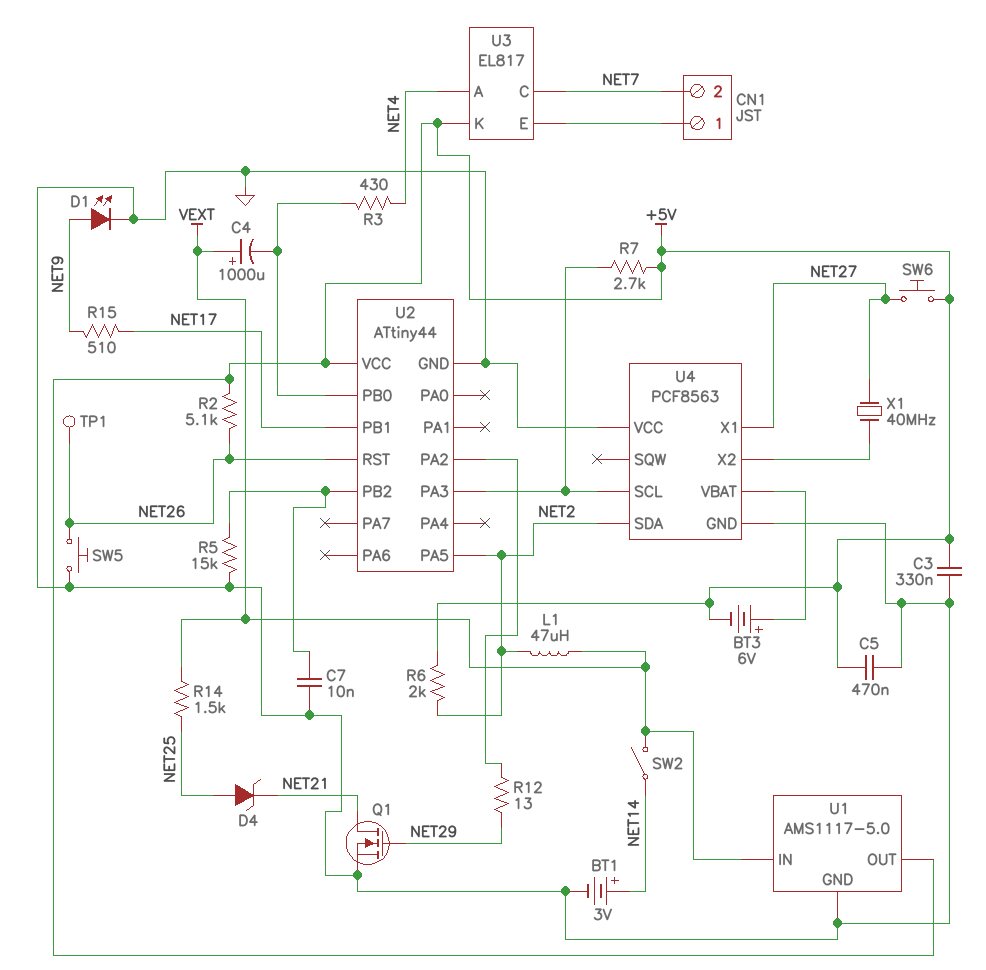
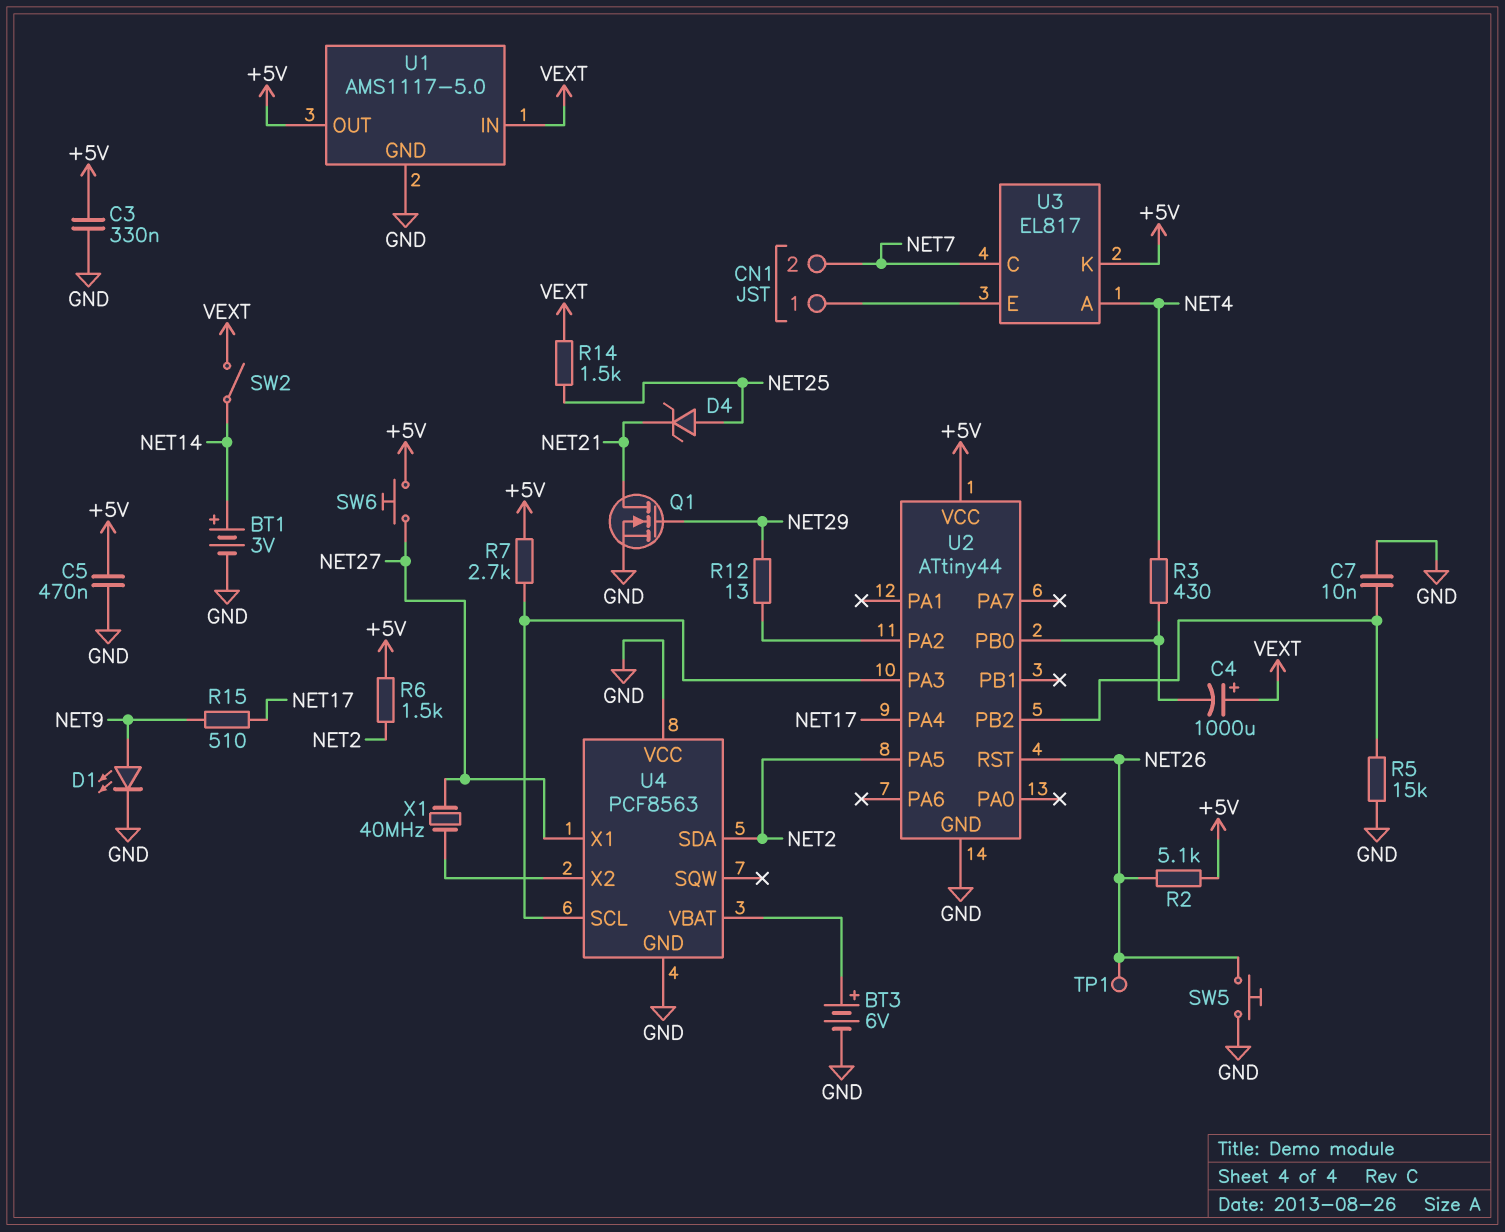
BT3: 6V (plus U4/VBAT, minus +5V) -> 6V (plus U4/VBAT, minus GND)
L1: 47uH (NET2, VEXT) -> none
R6: 2k (+5V, NET2) -> 1.5k (+5V, NET2)
U2 pin PA4: none -> NET17
U2 pin PB1: NET17 -> none

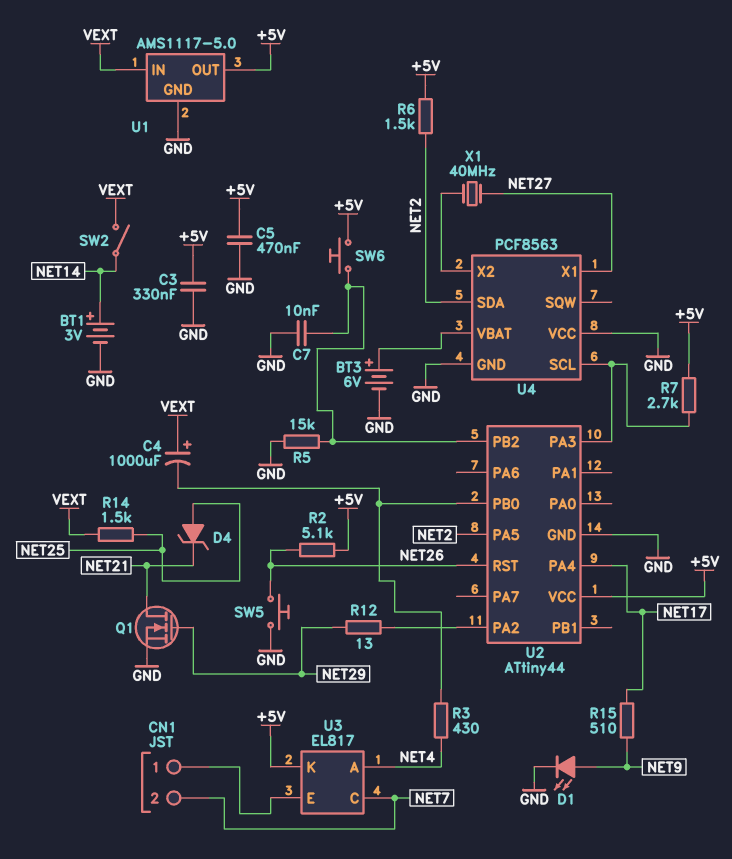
SW6: button (+5V, NET27) -> button (+5V, U2/PB2)
TP1: test point (NET26) -> none

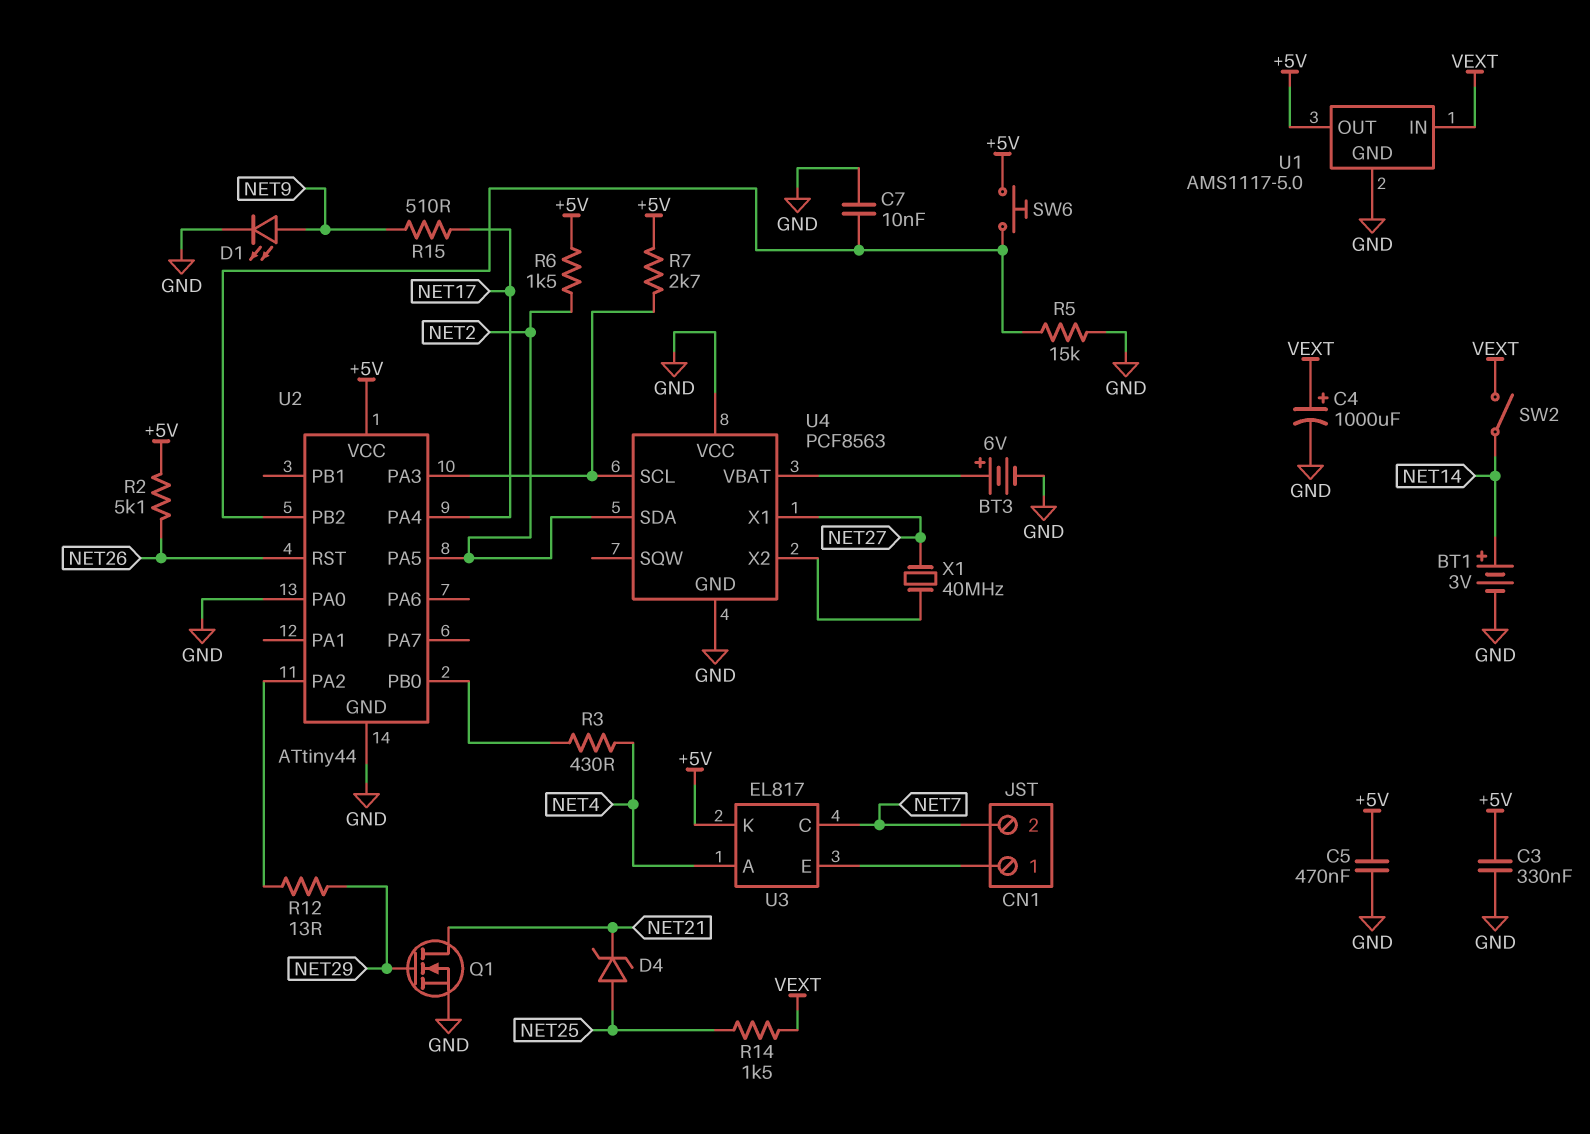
C4: 1000uF (plus VEXT, minus U2/PB0) -> 1000uF (plus VEXT, minus GND)
SW5: button (GND, NET26) -> none
U2 pin PA0: none -> GND

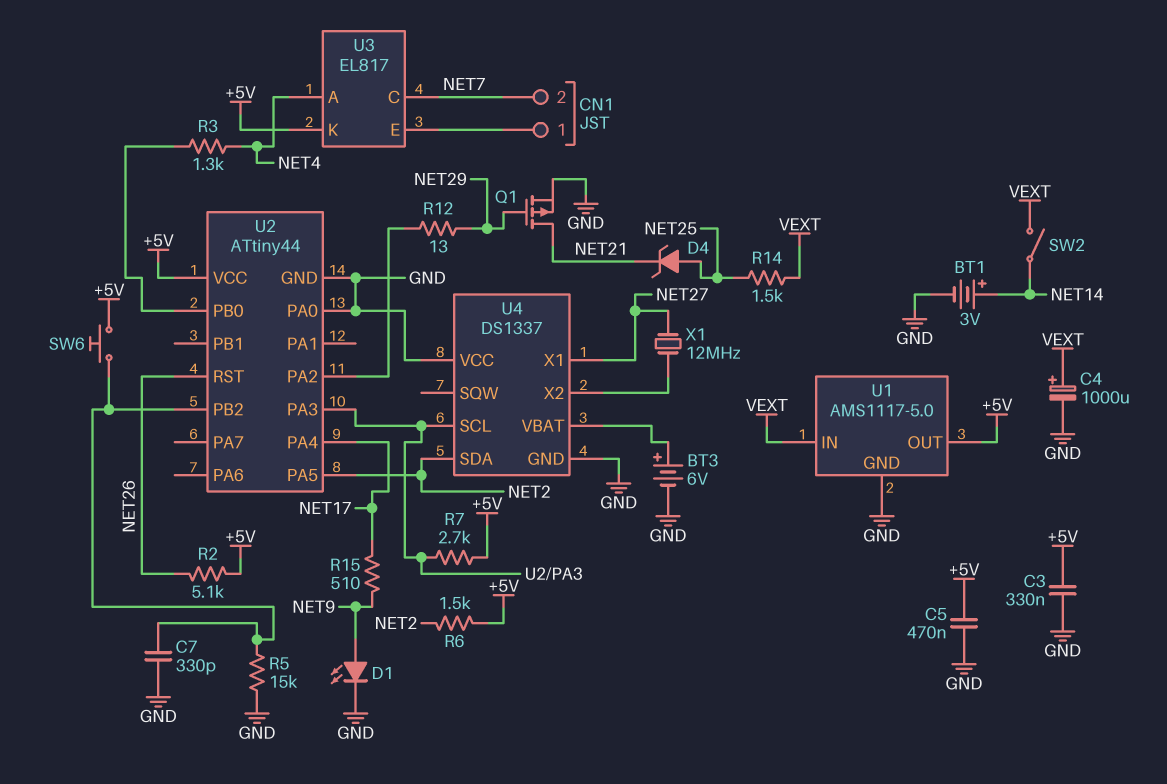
C7: 10nF (GND, U2/PB2) -> 330pF (GND, U2/PB2)
Q1: NMOS (G NET29, D NET21, S GND) -> PMOS (G NET29, D NET21, S GND)
R3: 430 (NET4, U2/PB0) -> 1.3k (NET4, U2/PB0)
U4: PCF8563 -> DS1337
X1: 40MHz (NET27, U4/X2) -> 12MHz (NET27, U4/X2)

